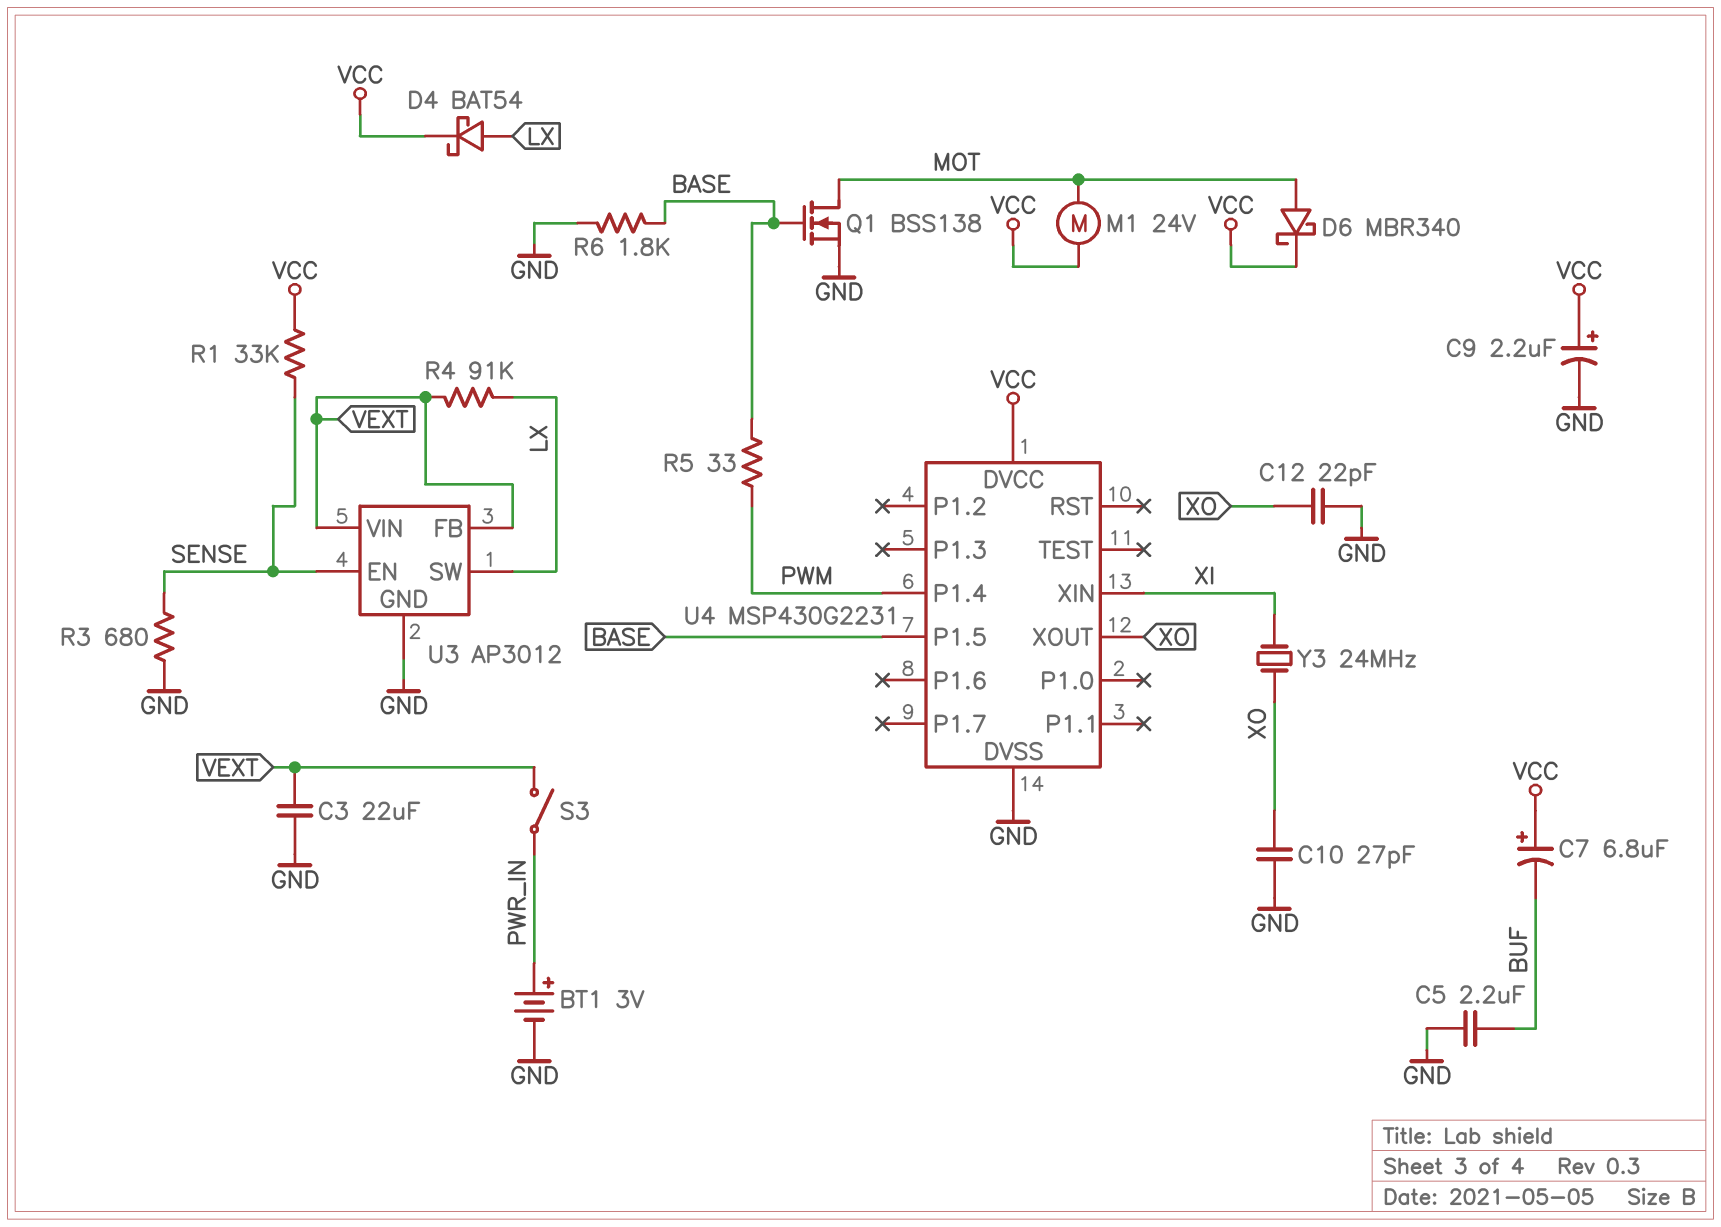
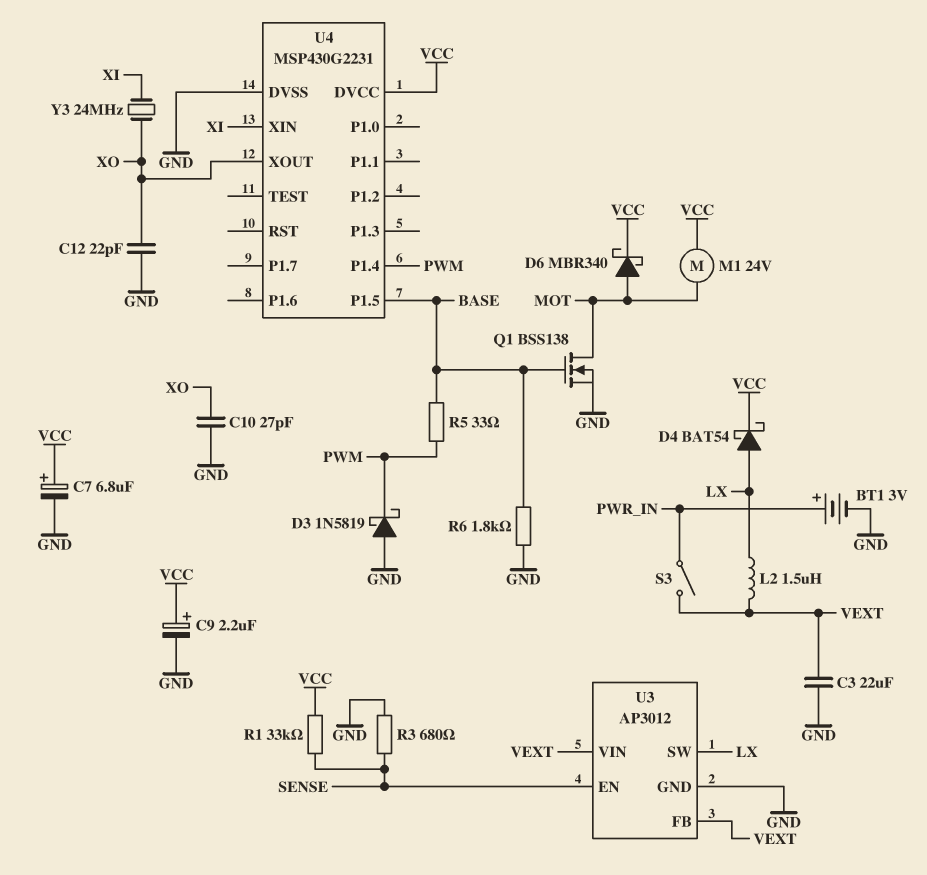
C5: 2.2uF (BUF, GND) -> none
C7: 6.8uF (plus VCC, minus BUF) -> 6.8uF (plus VCC, minus GND)
D3: none -> schottky 1N5819 (A GND, K PWM)
L2: none -> 1.5uH (LX, VEXT)
R4: 91k (LX, VEXT) -> none

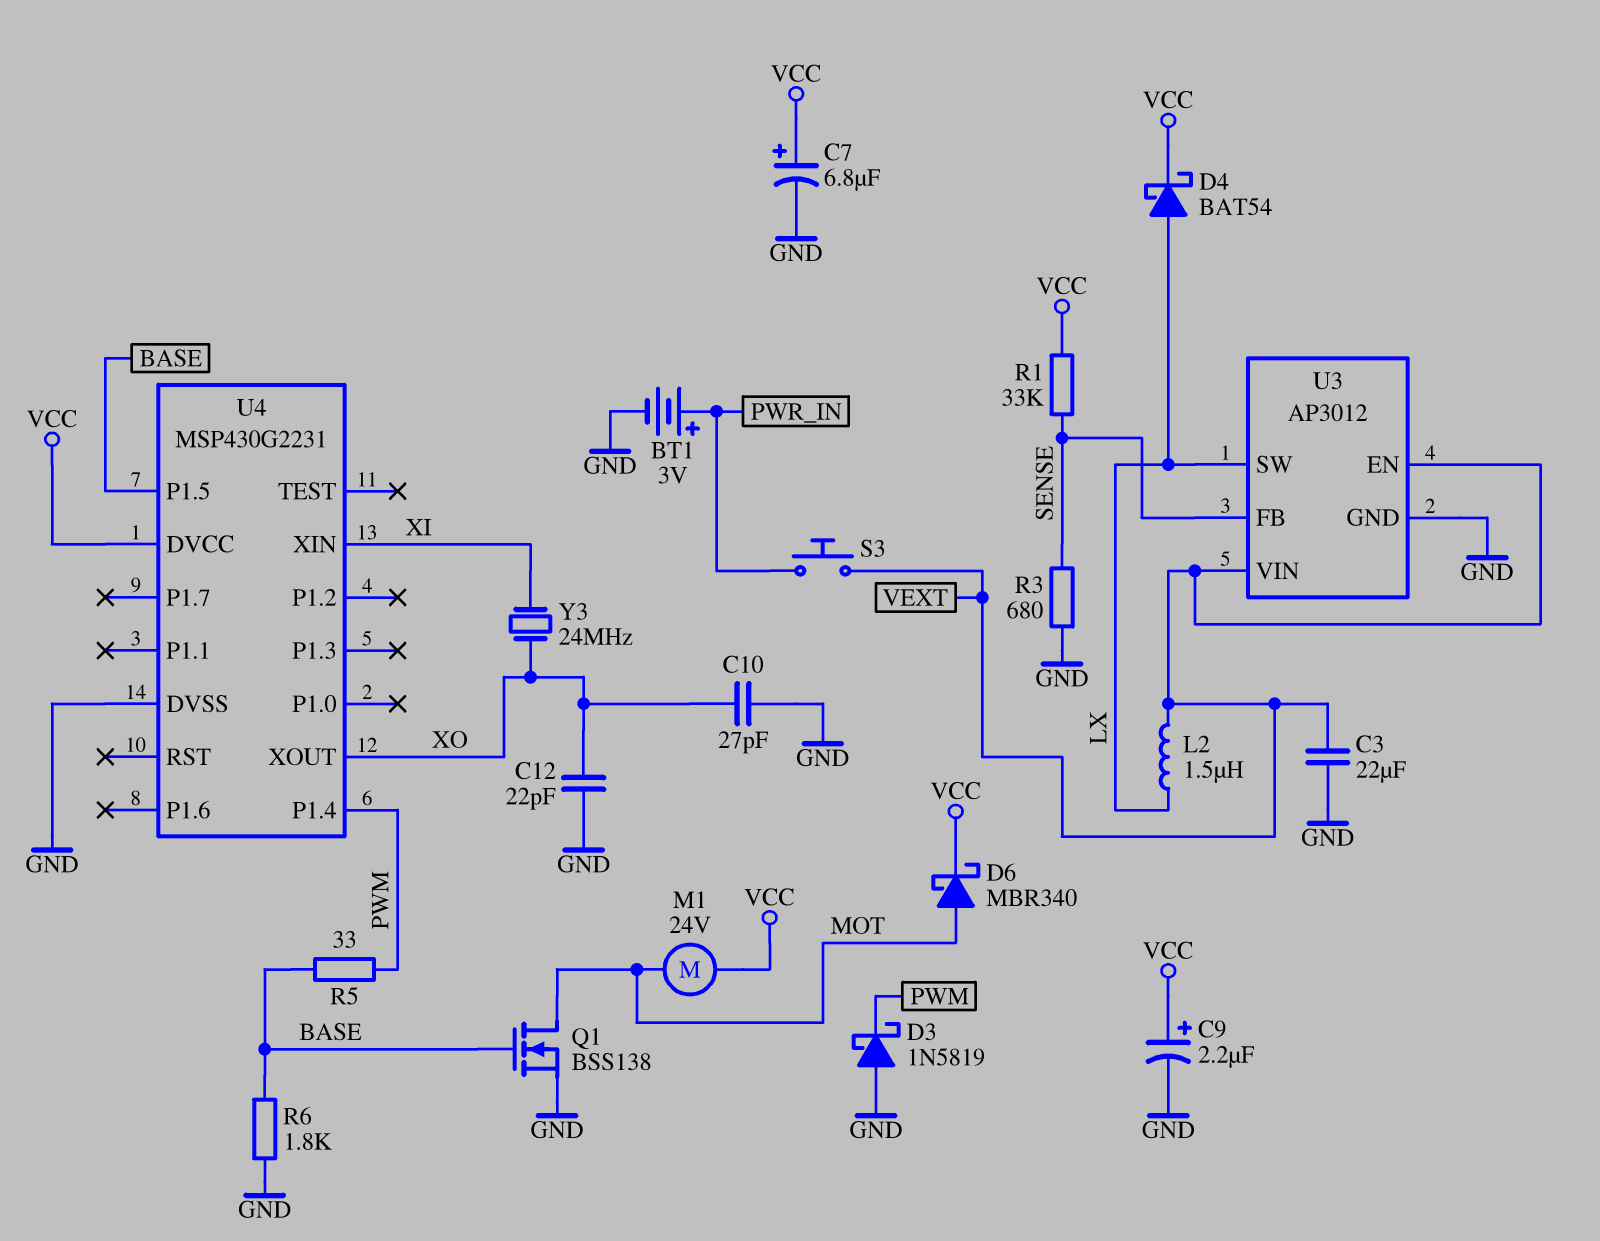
S3: switch (PWR_IN, VEXT) -> button (PWR_IN, VEXT)
U3 pin EN: SENSE -> VEXT
U3 pin FB: VEXT -> SENSE

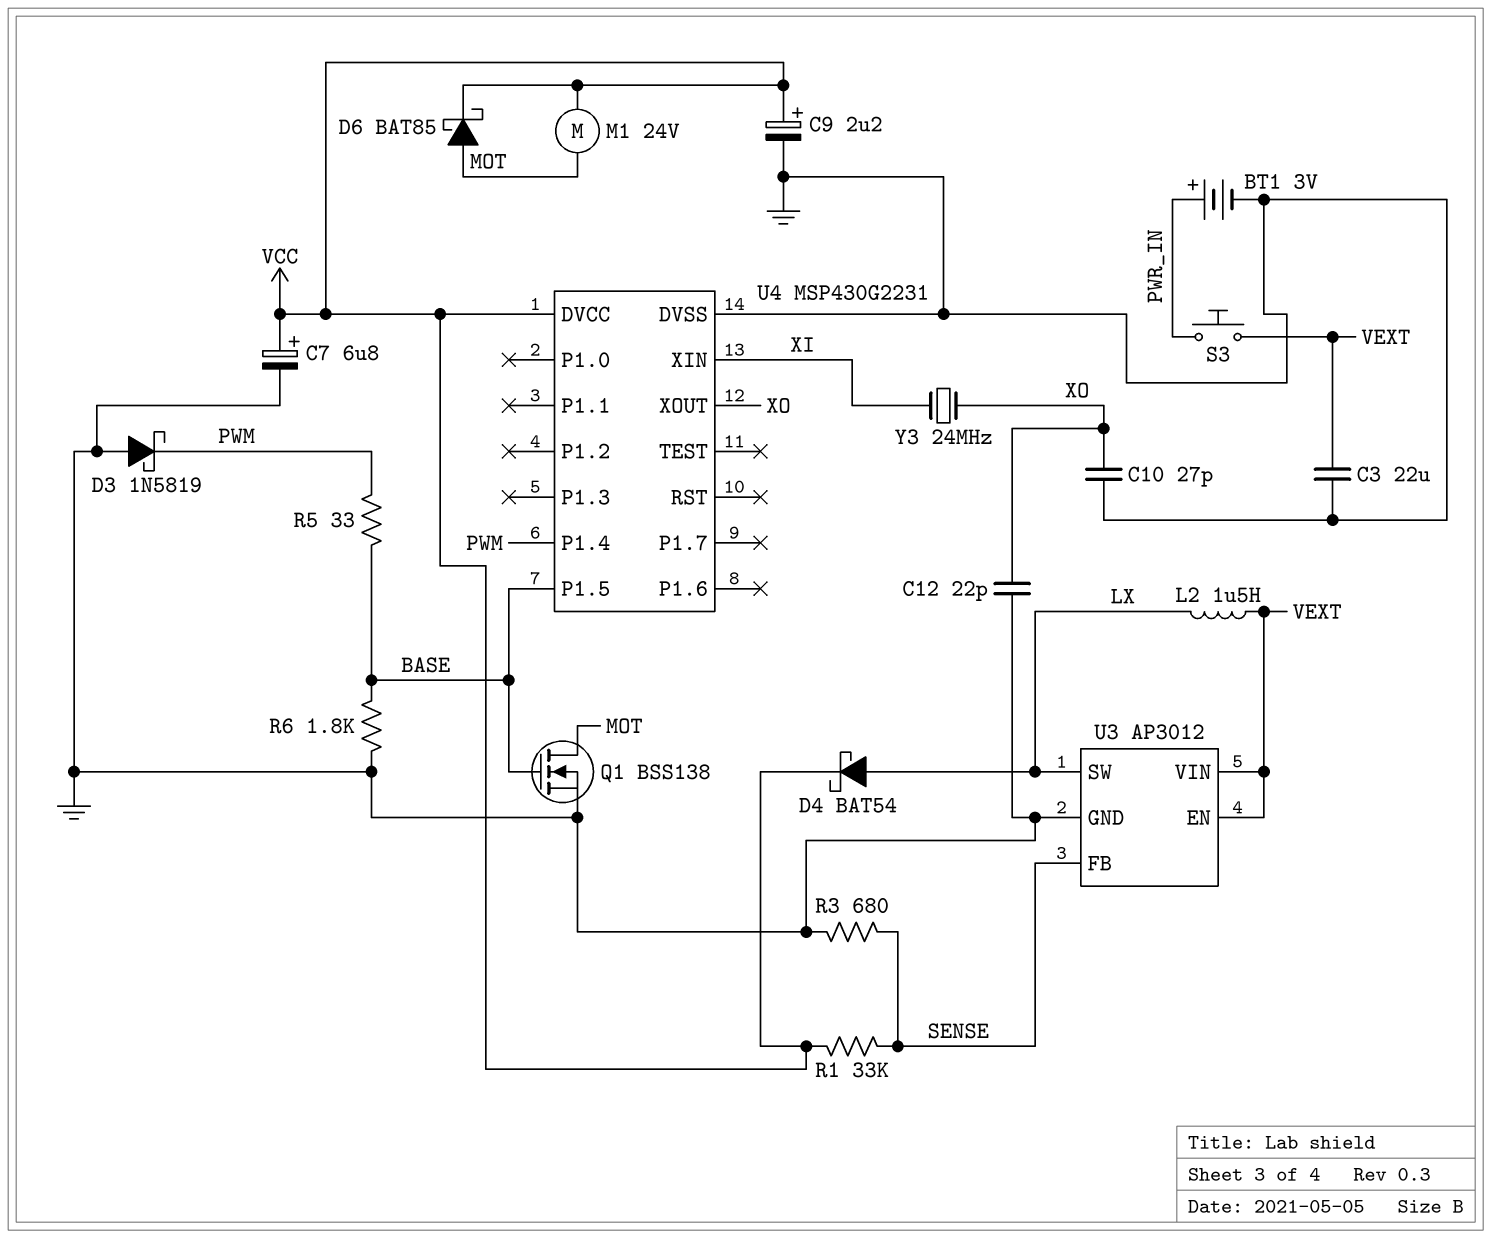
D6: schottky MBR340 (A MOT, K VCC) -> schottky BAT85 (A MOT, K VCC)

